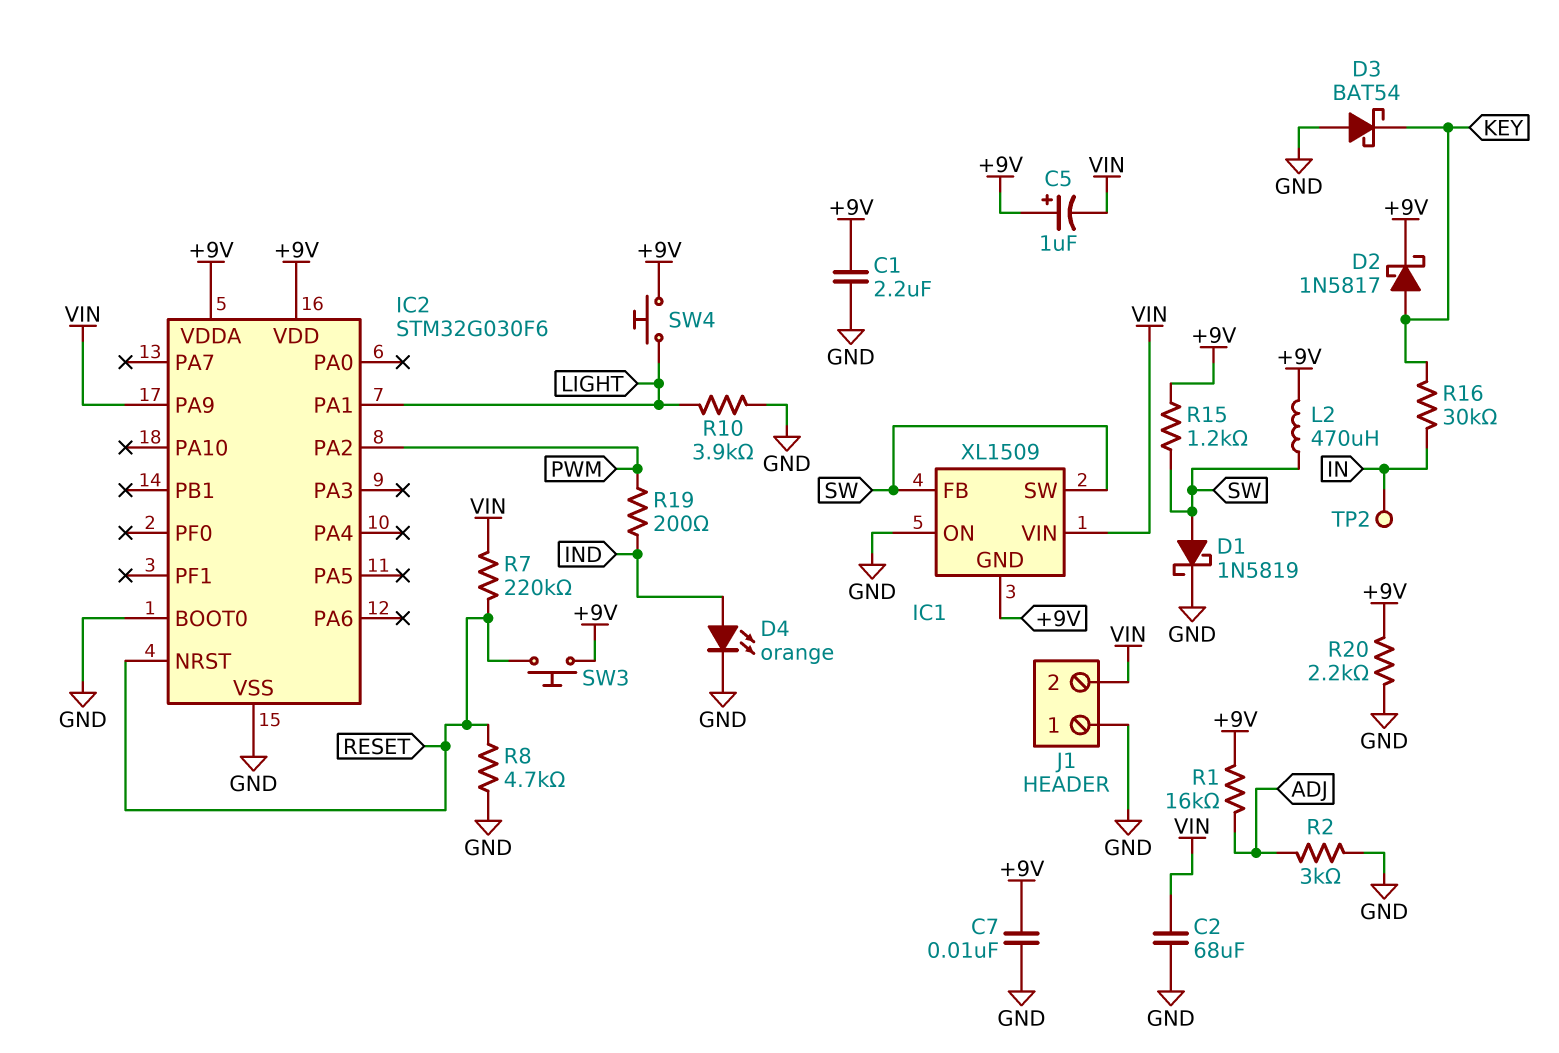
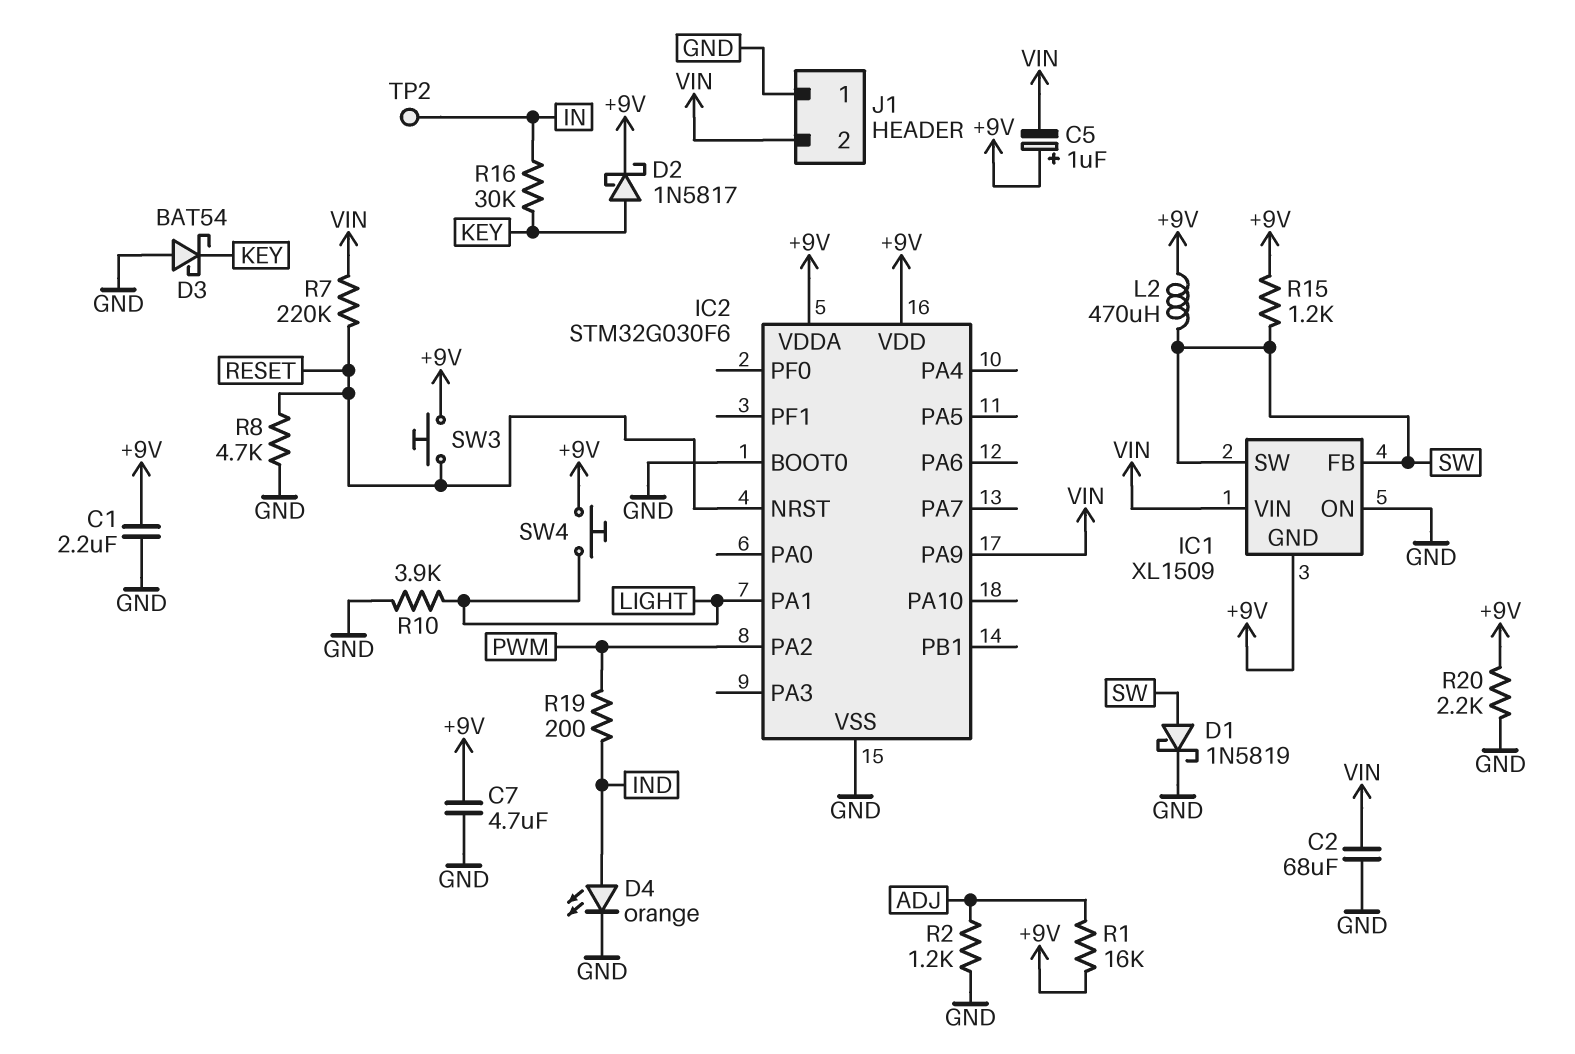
C7: 10nF (+9V, GND) -> 4.7uF (+9V, GND)
R2: 3k (ADJ, GND) -> 1.2k (ADJ, GND)

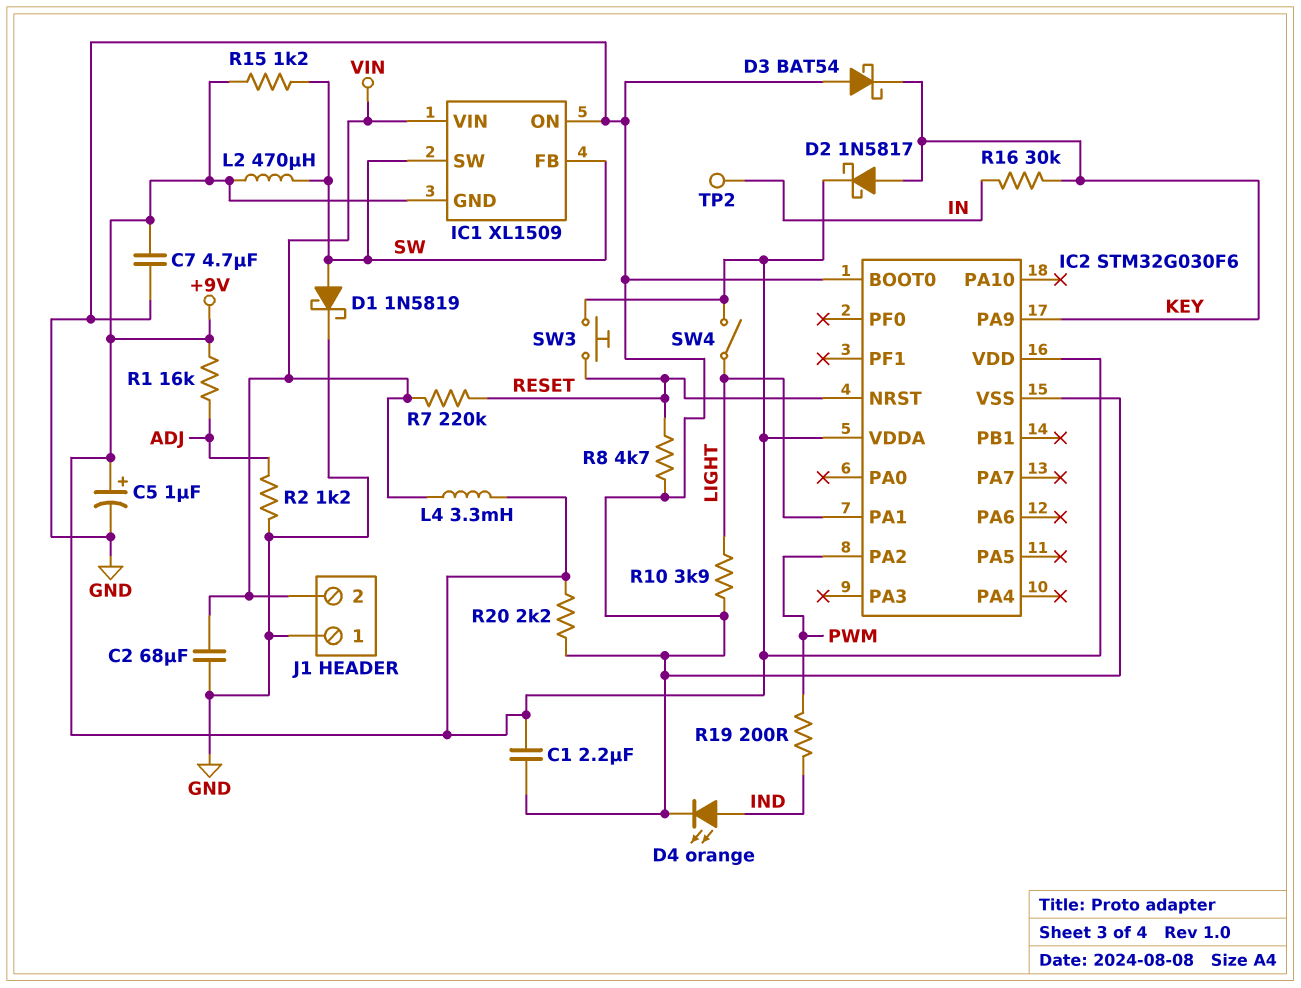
C5: 1uF (plus +9V, minus VIN) -> 1uF (plus +9V, minus GND)
IC2 pin PA9: VIN -> KEY
L4: none -> 3.3mH (+9V, VIN)
SW4: button (+9V, LIGHT) -> switch (+9V, LIGHT)

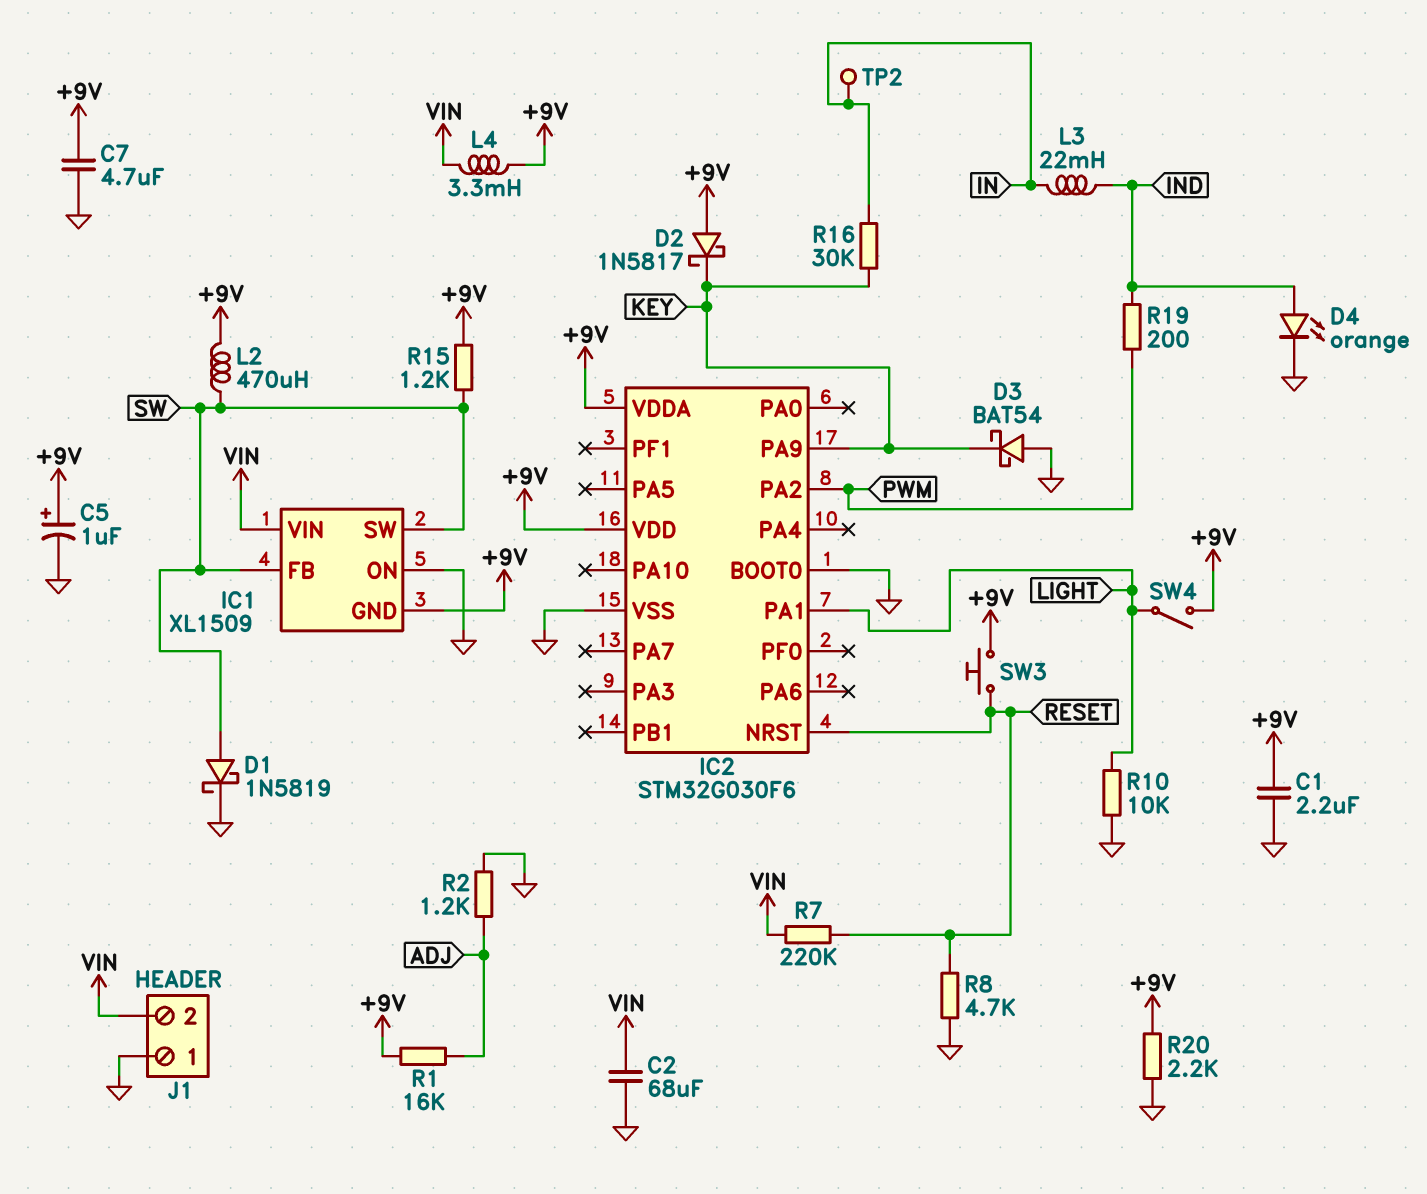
D2: schottky 1N5817 (A KEY, K +9V) -> schottky 1N5817 (A +9V, K KEY)
L3: none -> 22mH (IN, IND)
R10: 3.9k (GND, LIGHT) -> 10k (GND, LIGHT)

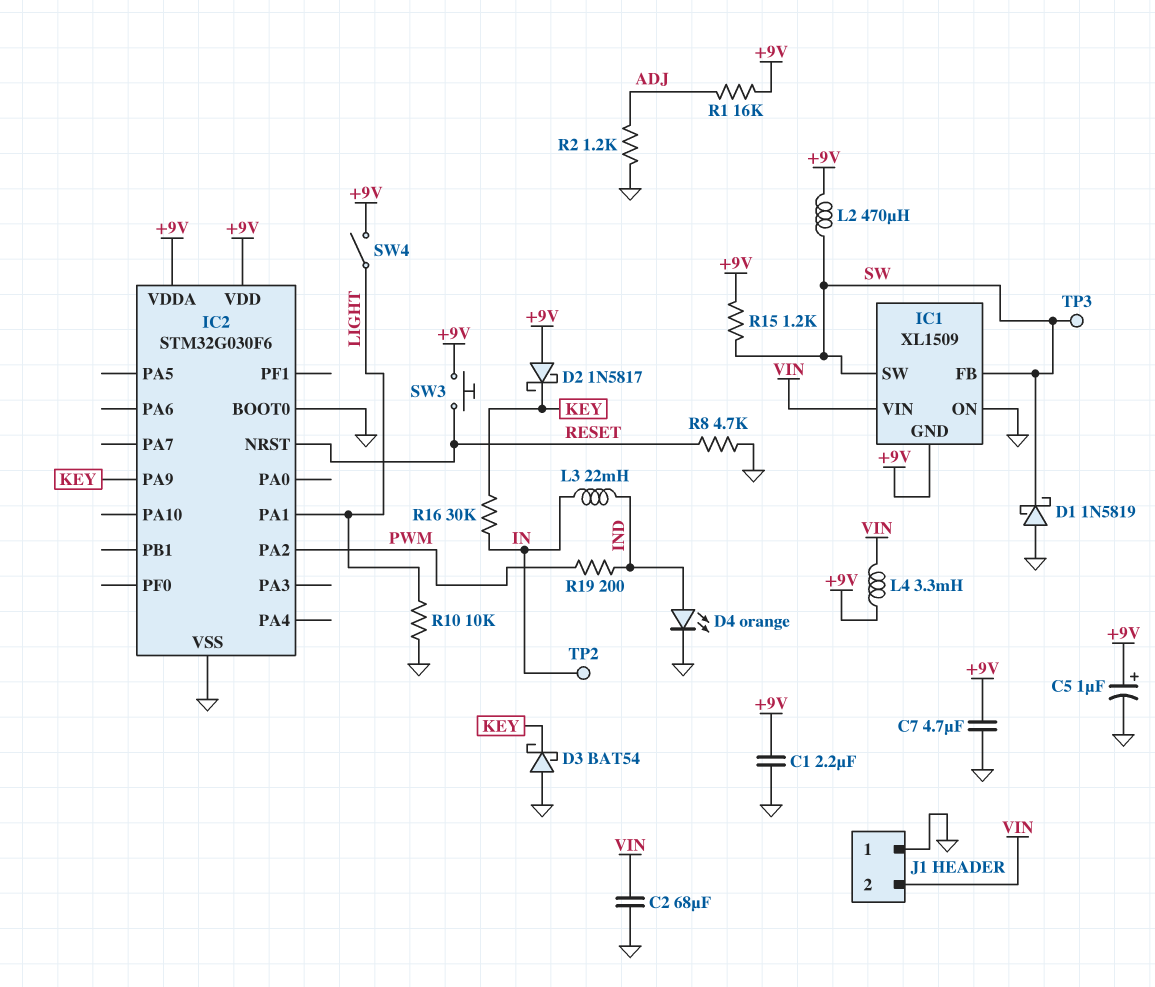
D1: schottky 1N5819 (A SW, K GND) -> schottky 1N5819 (A GND, K SW)
R7: 220k (RESET, VIN) -> none
R20: 2.2k (+9V, GND) -> none
TP3: none -> test point (SW)

